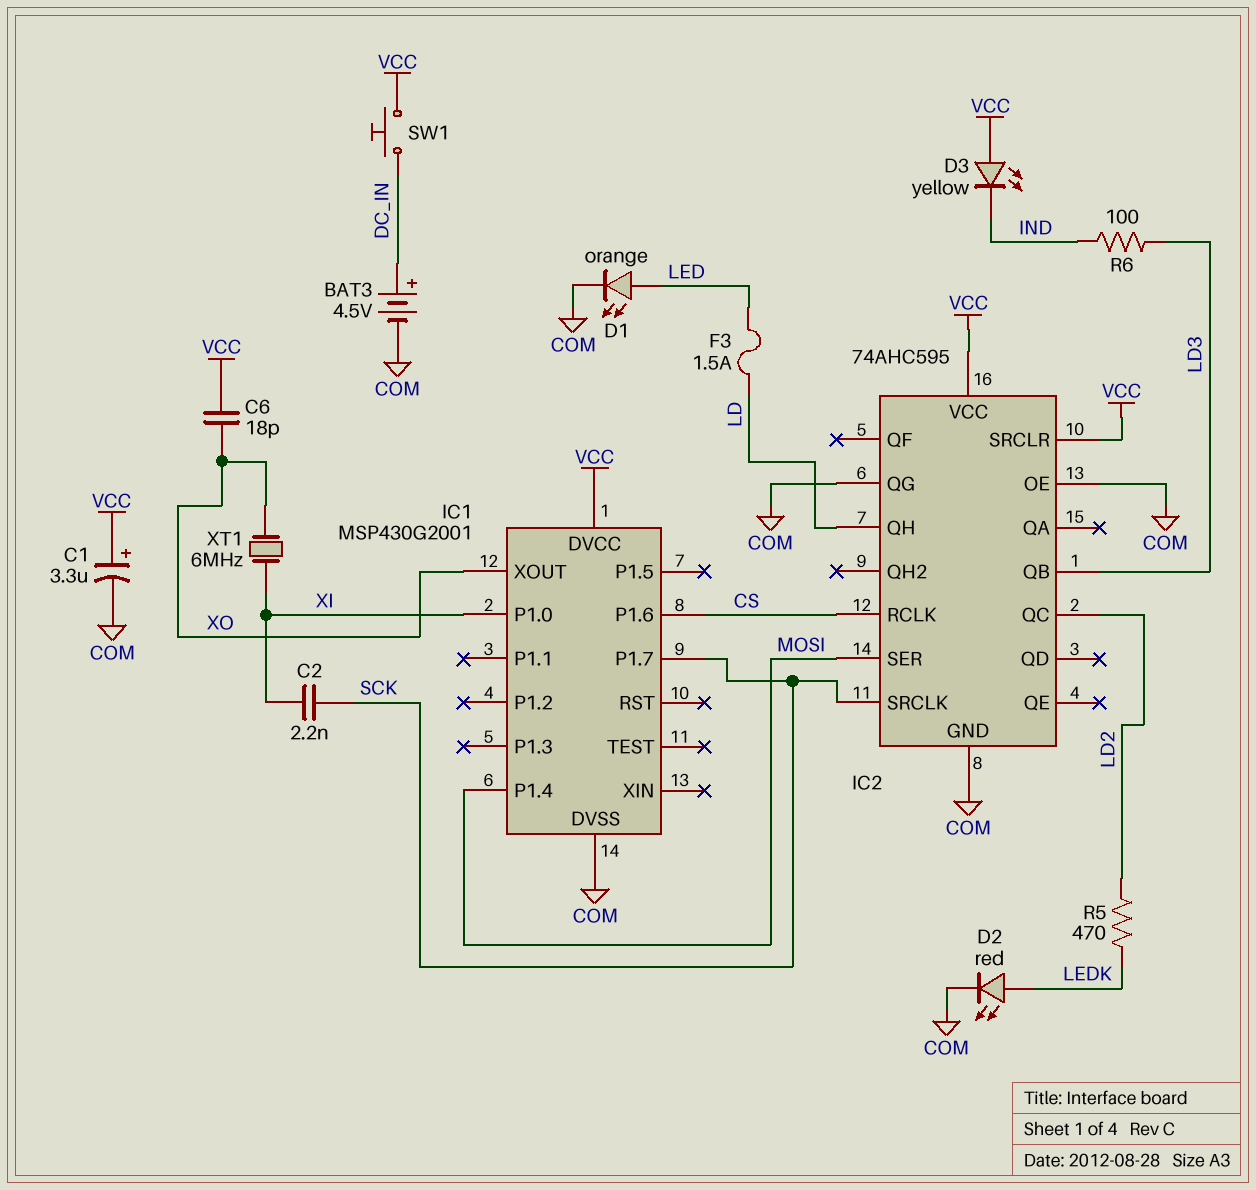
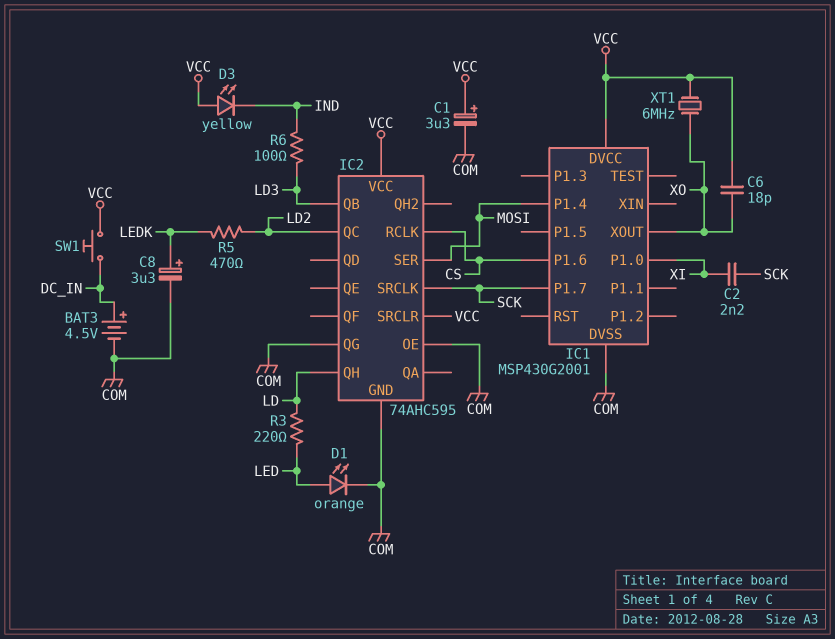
C8: none -> 3.3uF (plus LEDK, minus COM)
D2: LED red (A LEDK, K COM) -> none
F3: 1.5A (LD, LED) -> none
R3: none -> 220 (LD, LED)
XT1: 6MHz (XI, XO) -> 6MHz (VCC, XO)

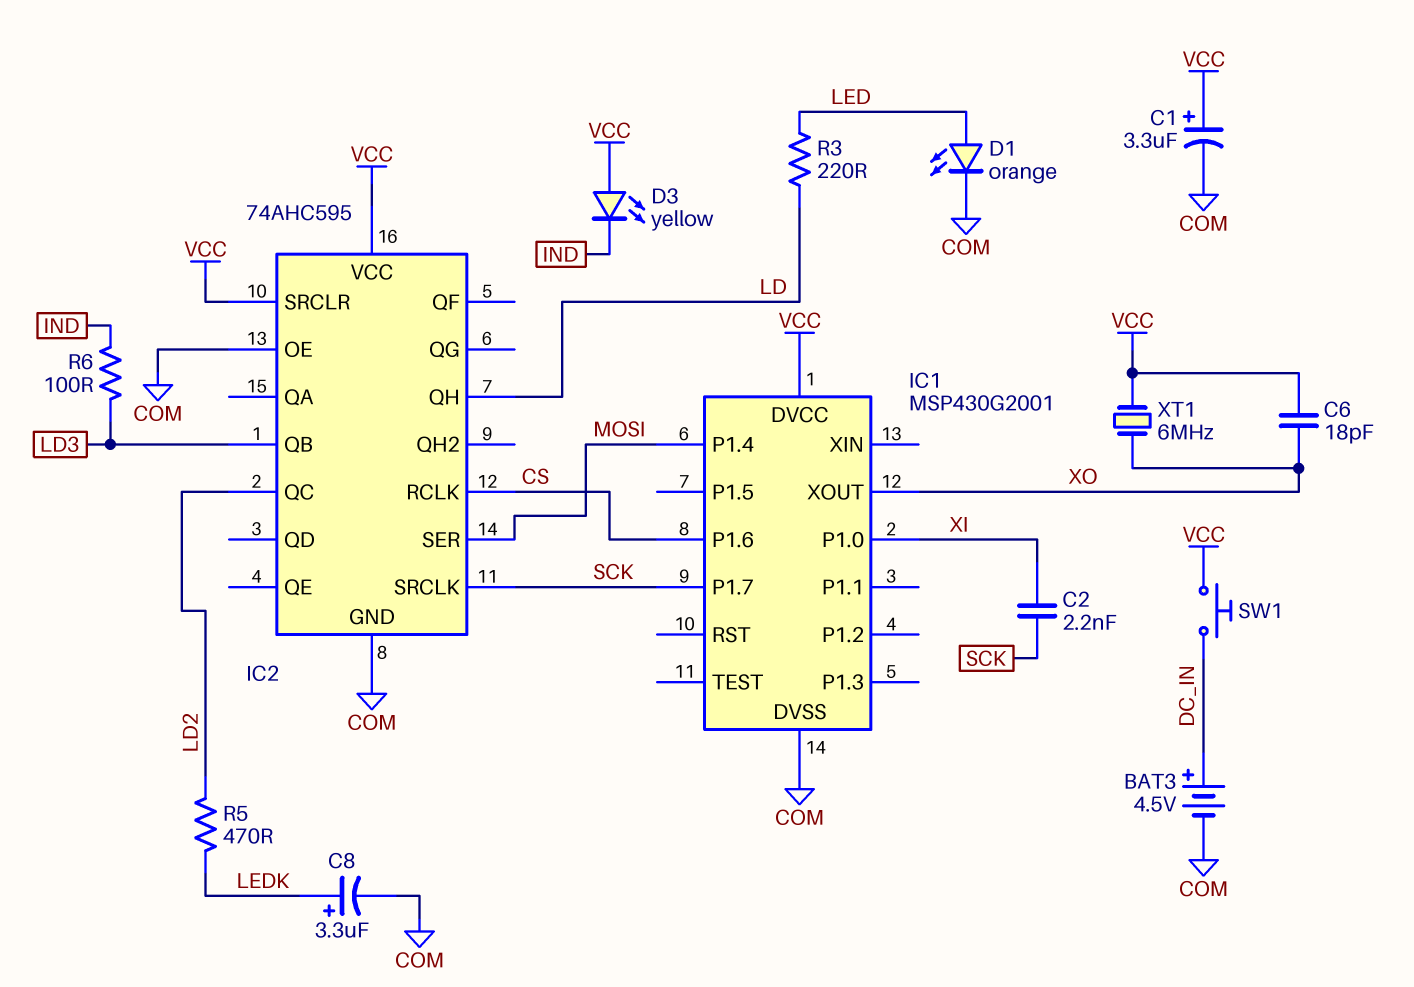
IC2 pin QG: COM -> none

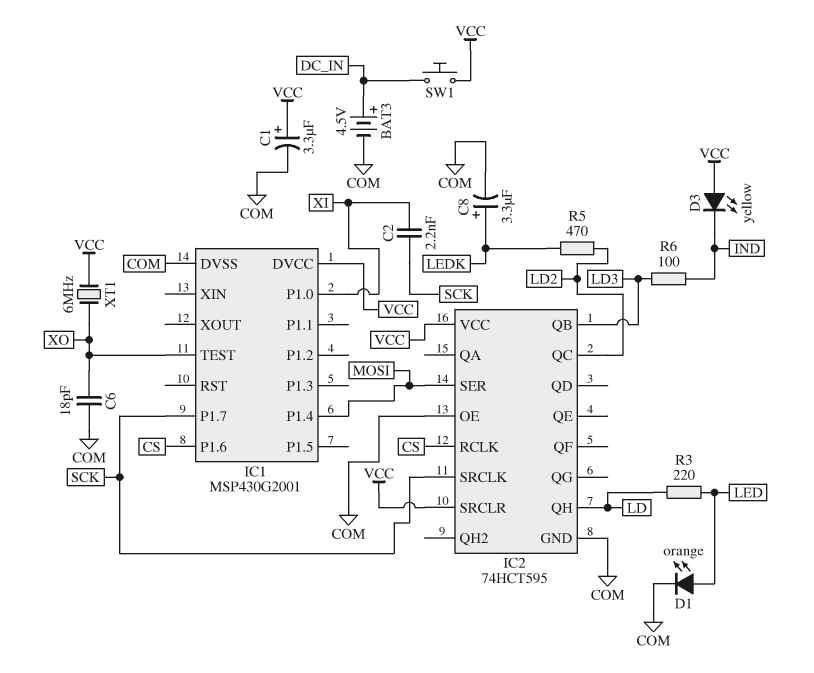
C6: 18pF (VCC, XO) -> 18pF (COM, XO)
IC1 pin TEST: none -> XO
IC1 pin XOUT: XO -> none
IC2: 74AHC595 -> 74HCT595

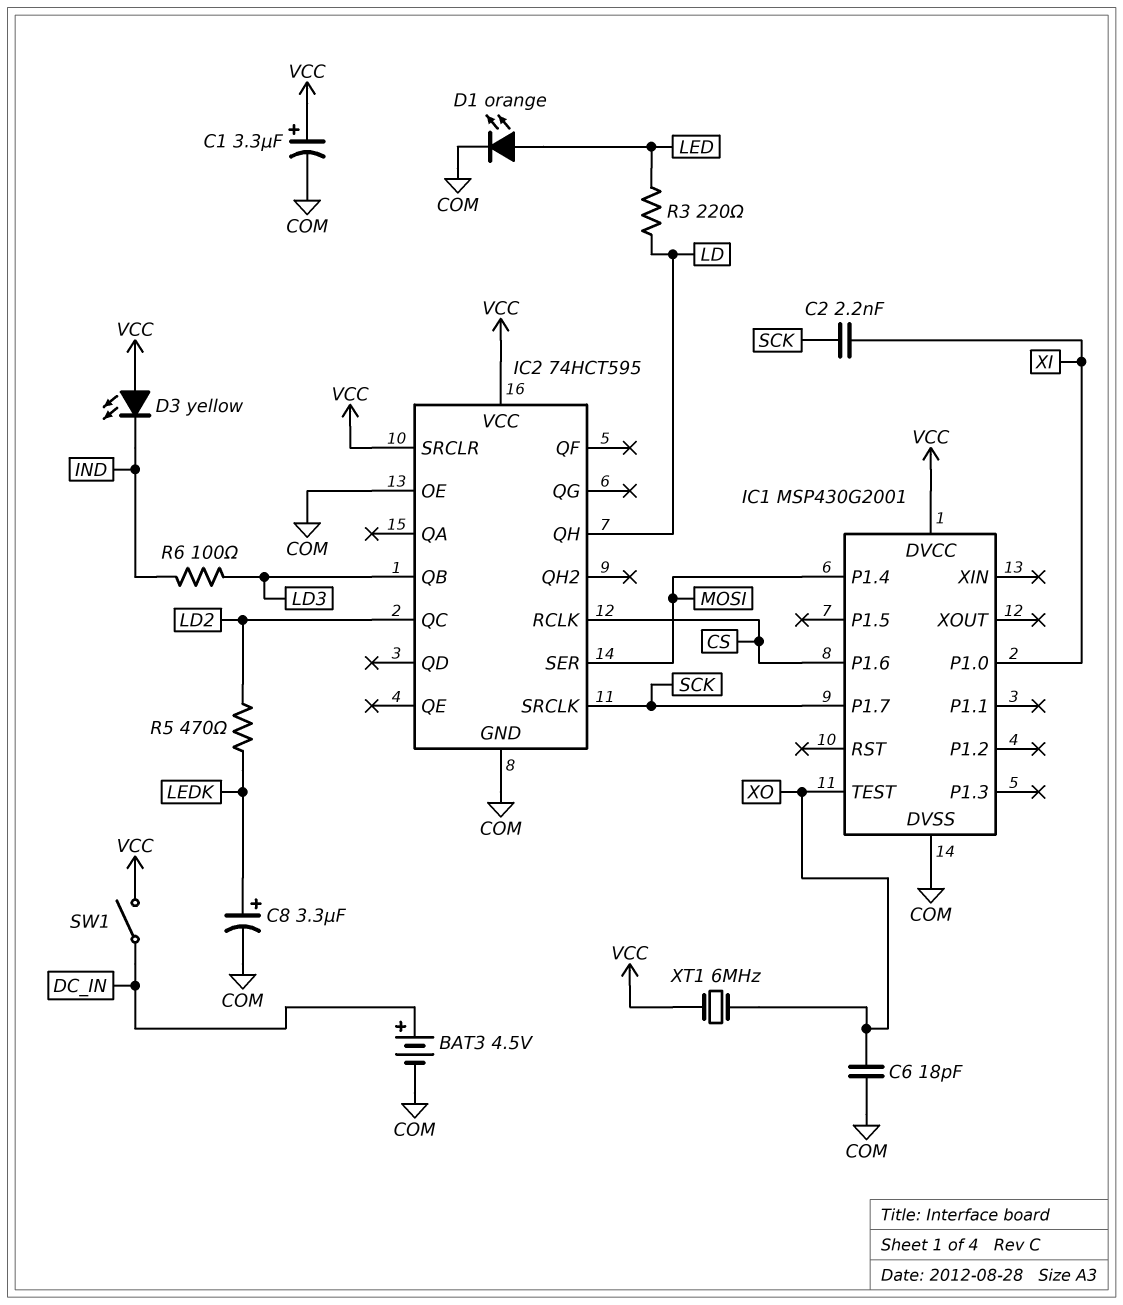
SW1: button (DC_IN, VCC) -> switch (DC_IN, VCC)

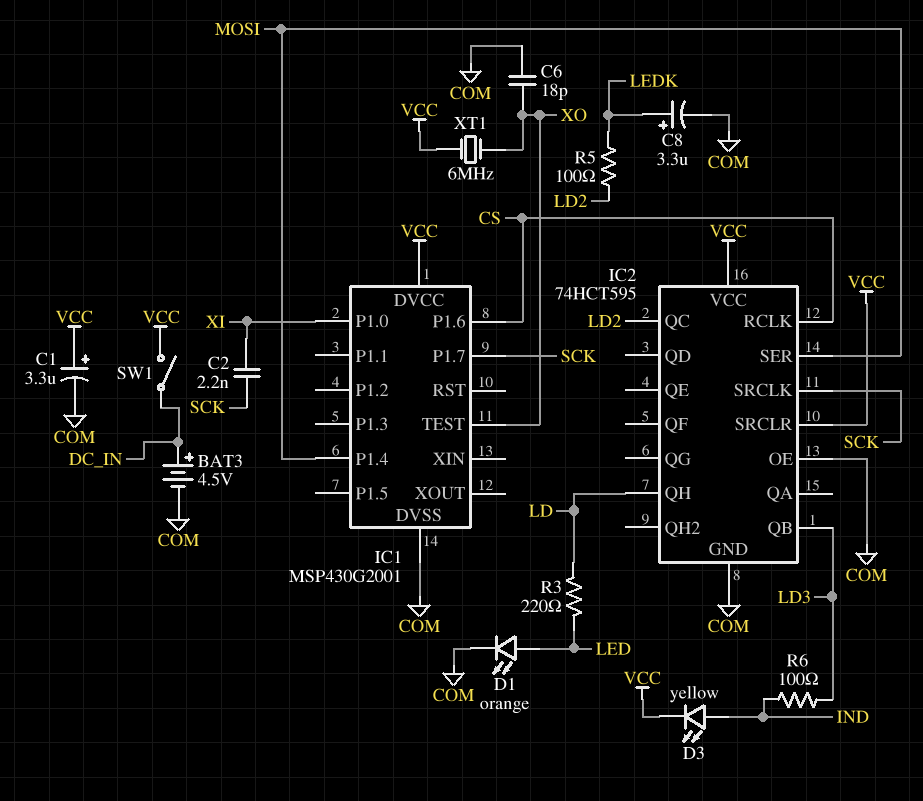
D3: LED yellow (A VCC, K IND) -> LED yellow (A IND, K VCC)
R5: 470 (LD2, LEDK) -> 100 (LD2, LEDK)

